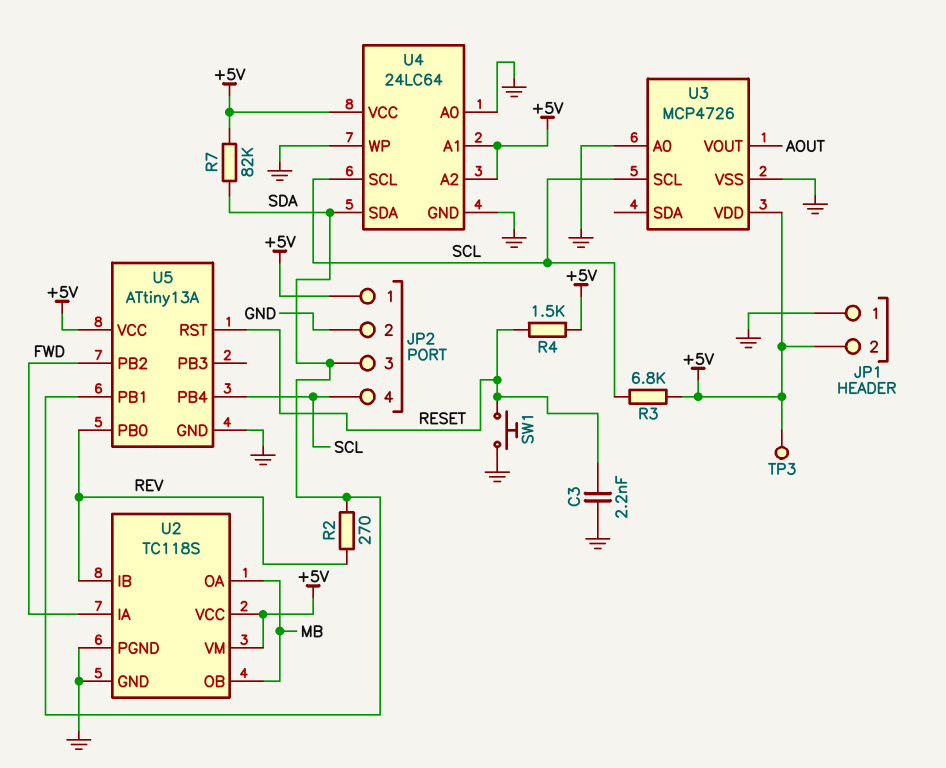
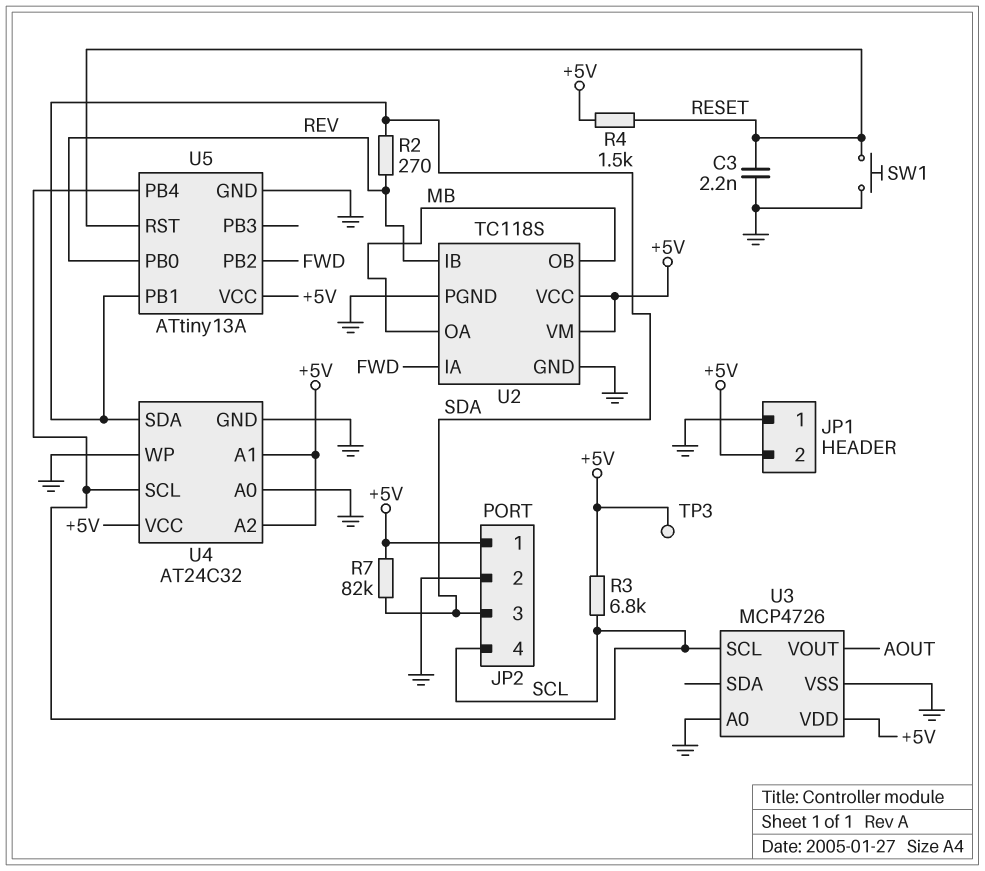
U4: 24LC64 -> AT24C32

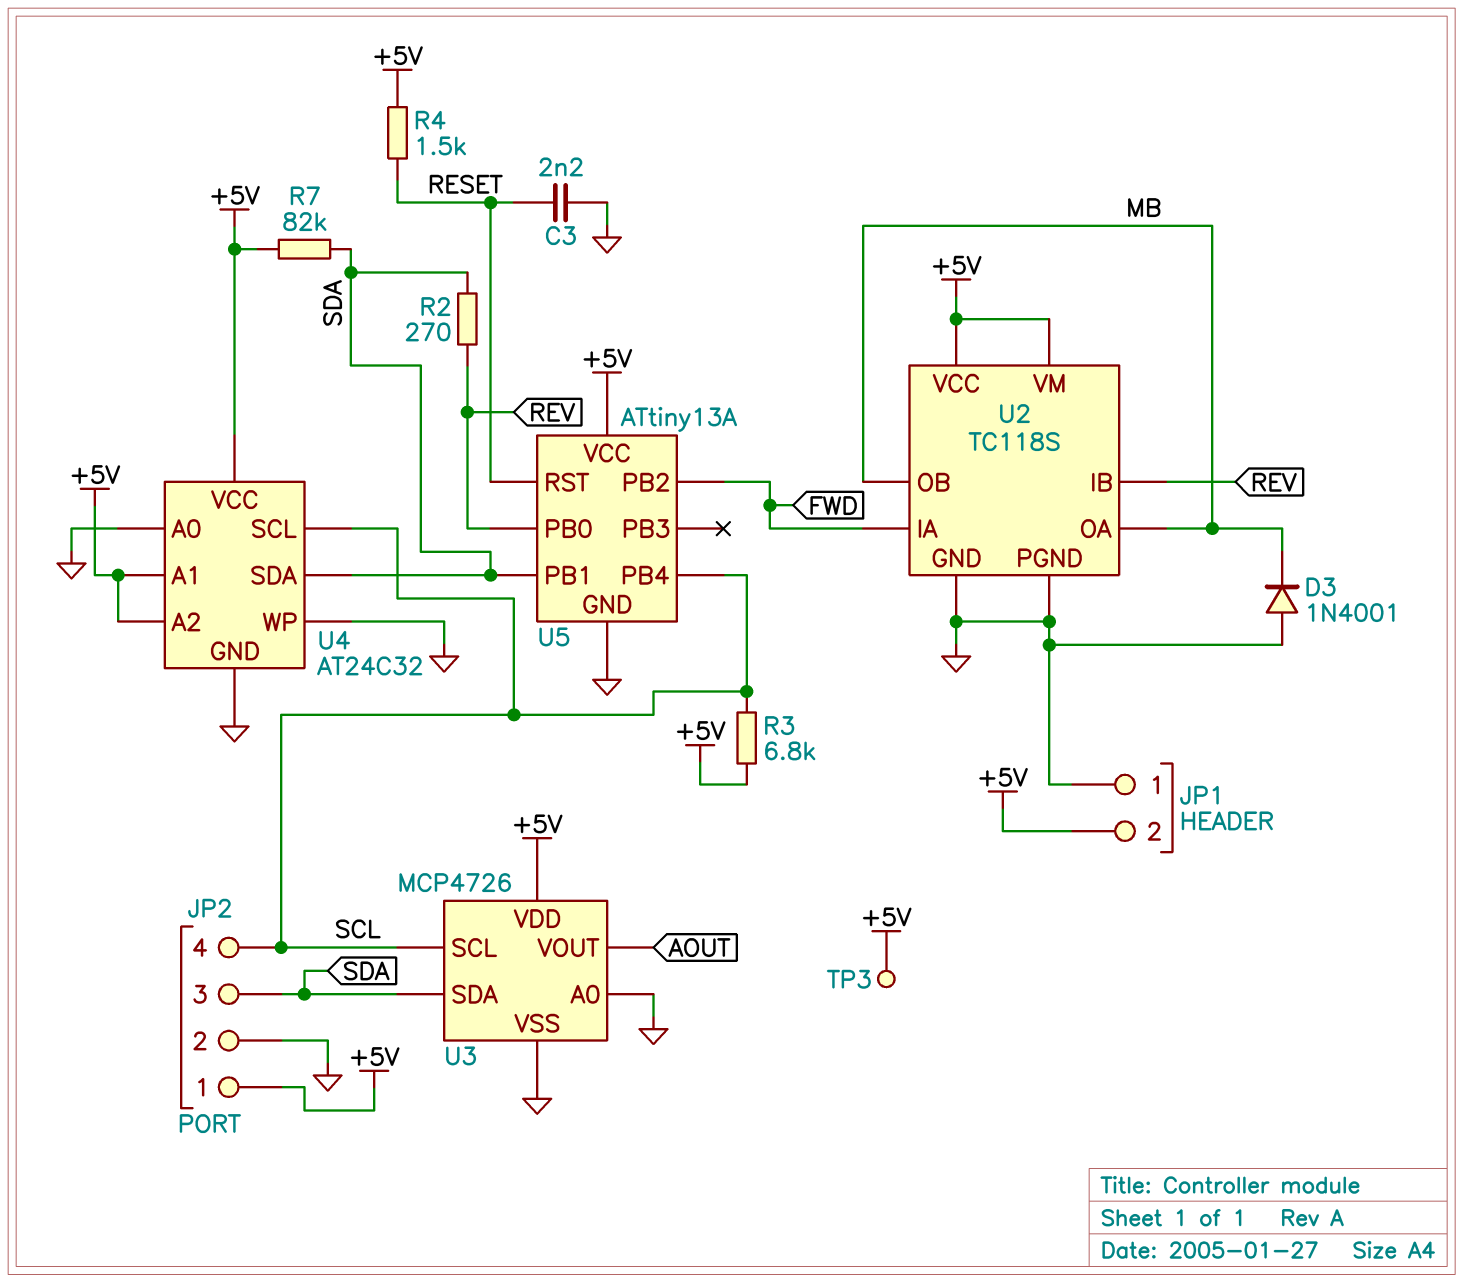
D3: none -> diode 1N4001 (A GND, K MB)
SW1: button (GND, RESET) -> none
U3 pin SDA: none -> SDA

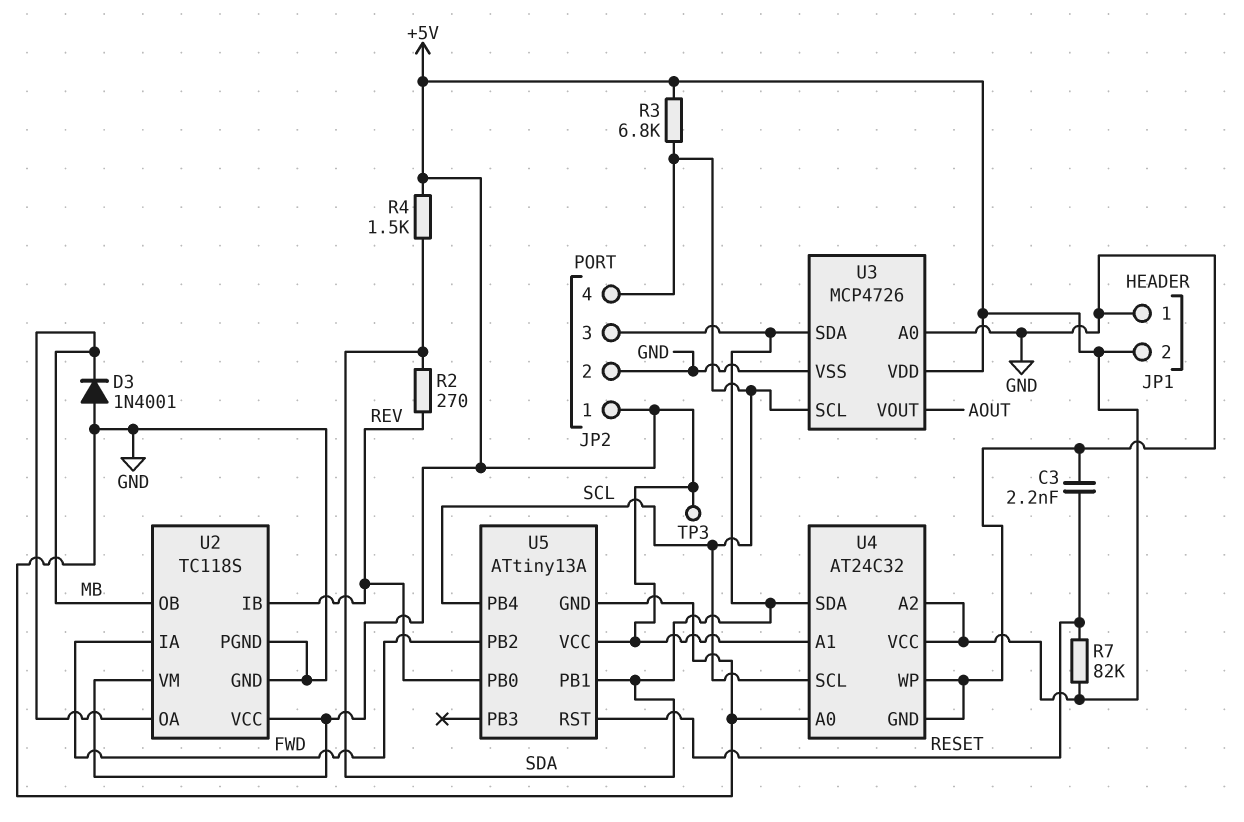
R4: 1.5k (+5V, RESET) -> 1.5k (+5V, SDA)
R7: 82k (+5V, SDA) -> 82k (+5V, RESET)

